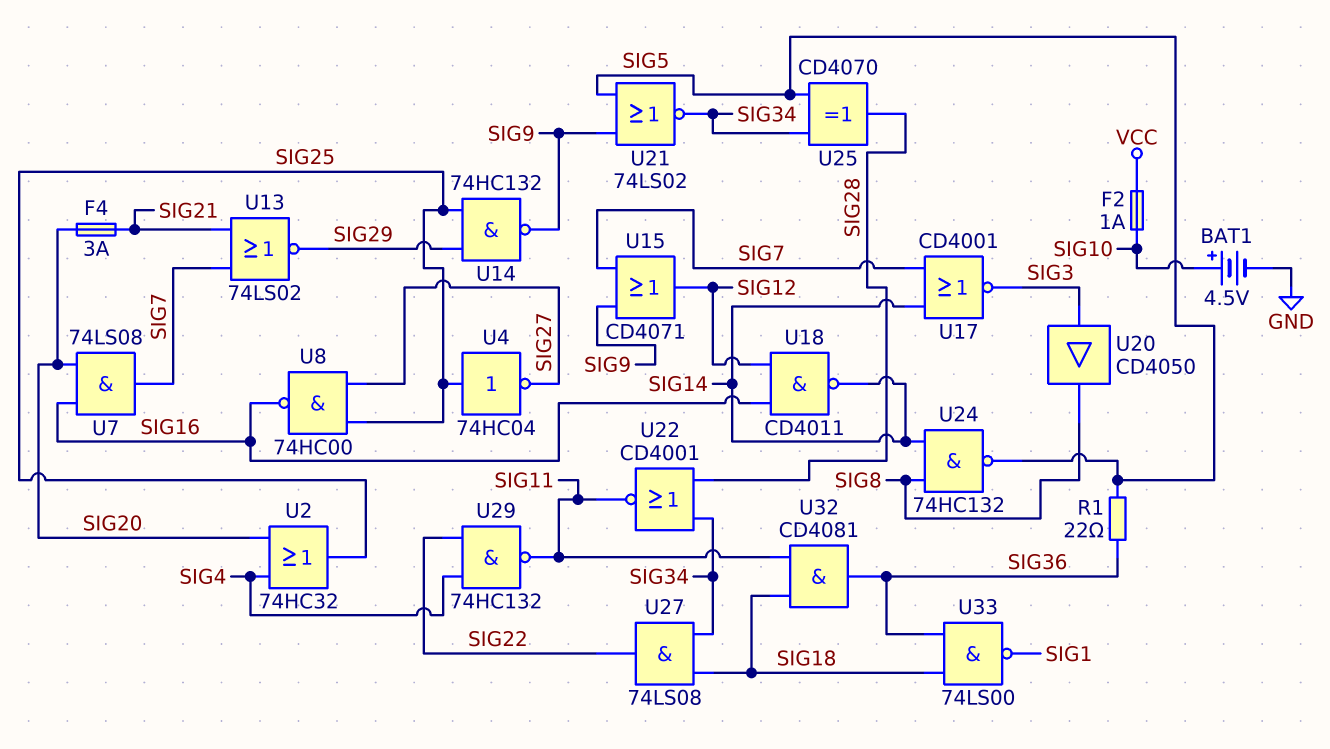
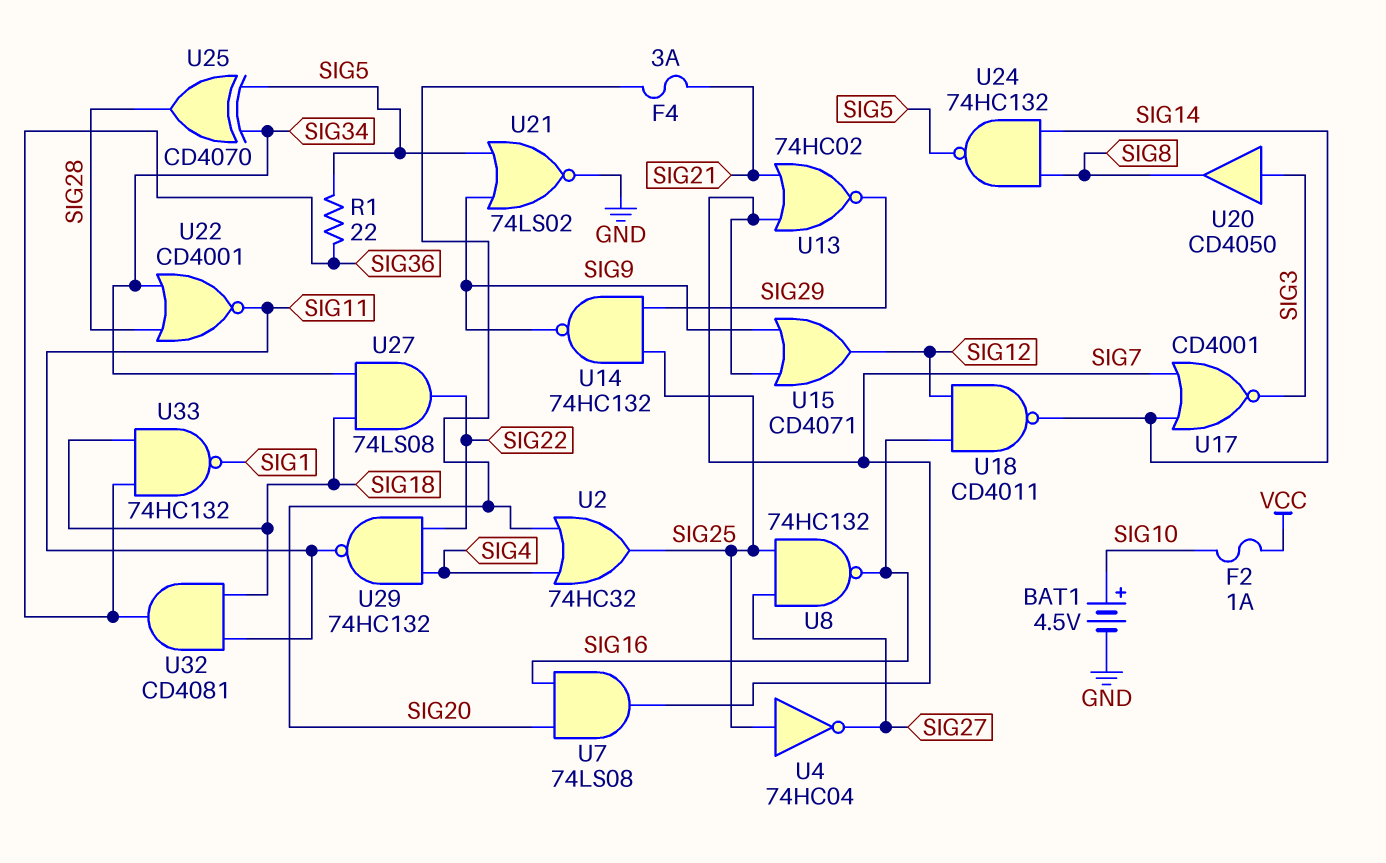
U8: NAND 74HC00 (in SIG25, in SIG27, out SIG16) -> NAND 74HC132 (in SIG25, in SIG27, out SIG16)
U13: NOR 74LS02 (in SIG7, in SIG21, out SIG29) -> NOR 74HC02 (in SIG7, in SIG21, out SIG29)
U21: NOR 74LS02 (in SIG5, in SIG9, out SIG34) -> NOR 74LS02 (in SIG5, in SIG9, out GND)
U33: NAND 74LS00 (in SIG18, in SIG36, out SIG1) -> NAND 74HC132 (in SIG18, in SIG36, out SIG1)

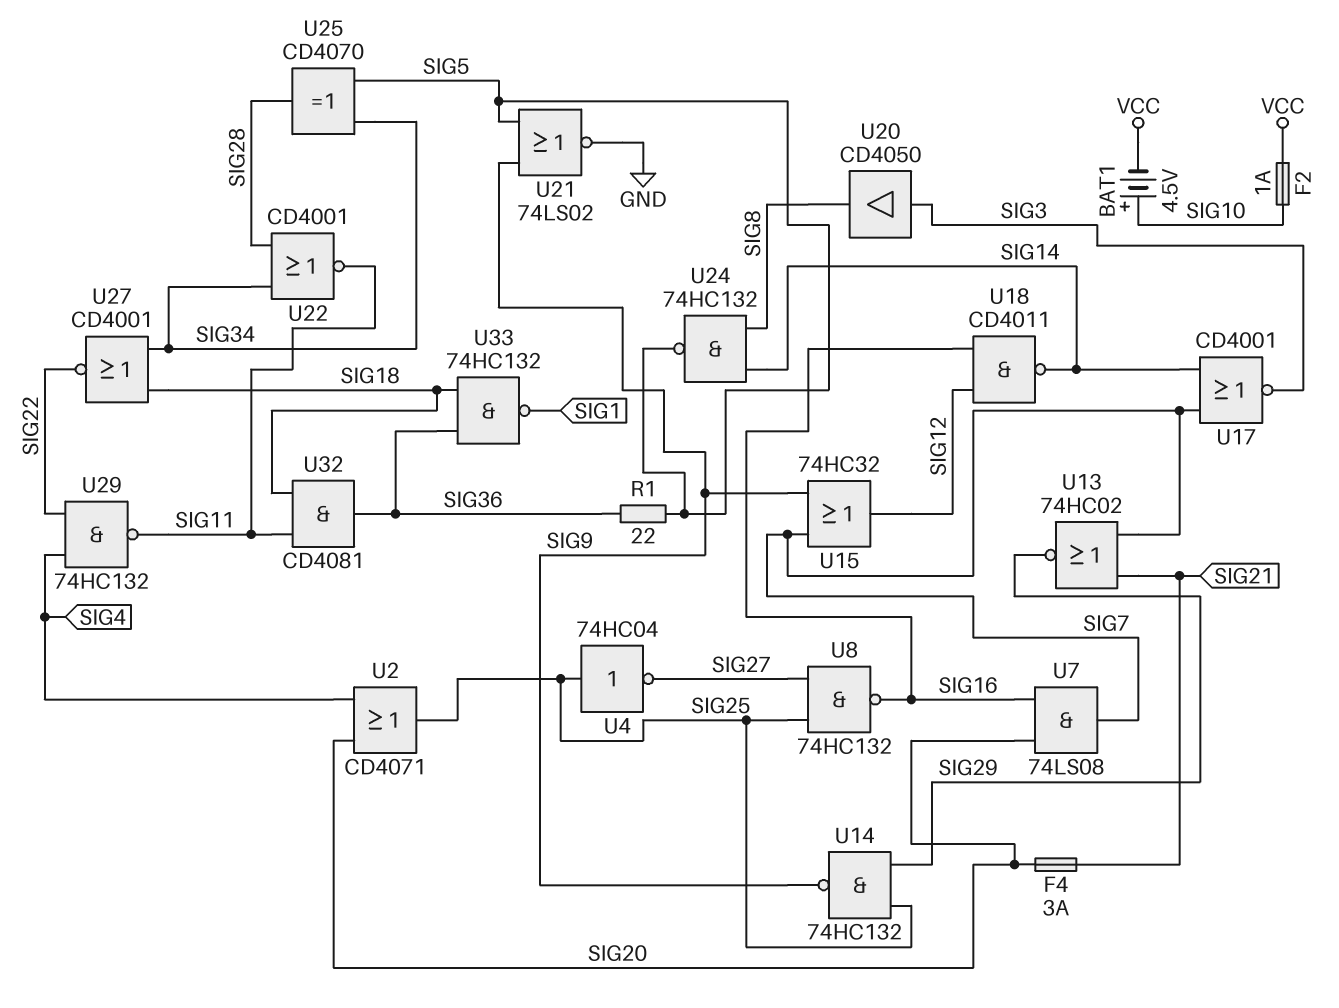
BAT1: 4.5V (plus SIG10, minus GND) -> 4.5V (plus SIG10, minus VCC)
U2: OR 74HC32 (in SIG4, in SIG20, out SIG25) -> OR CD4071 (in SIG4, in SIG20, out SIG25)
U15: OR CD4071 (in SIG7, in SIG9, out SIG12) -> OR 74HC32 (in SIG7, in SIG9, out SIG12)
U27: AND 74LS08 (in SIG18, in SIG34, out SIG22) -> NOR CD4001 (in SIG18, in SIG34, out SIG22)

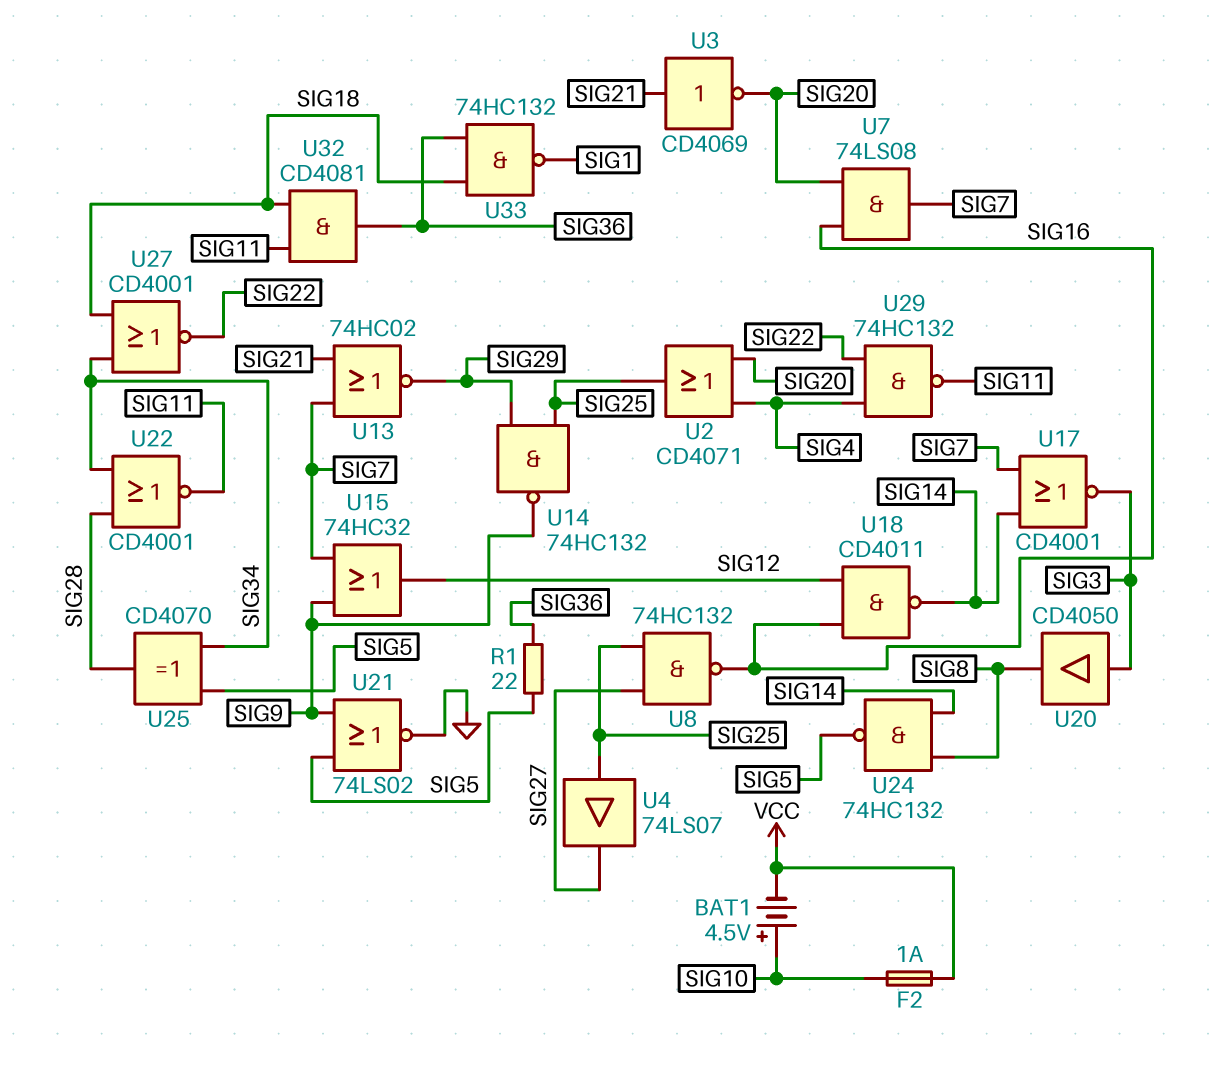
F4: 3A (SIG20, SIG21) -> none
U3: none -> NOT CD4069 (in SIG21, out SIG20)
U4: NOT 74HC04 (in SIG25, out SIG27) -> buffer 74LS07 (in SIG25, out SIG27)

